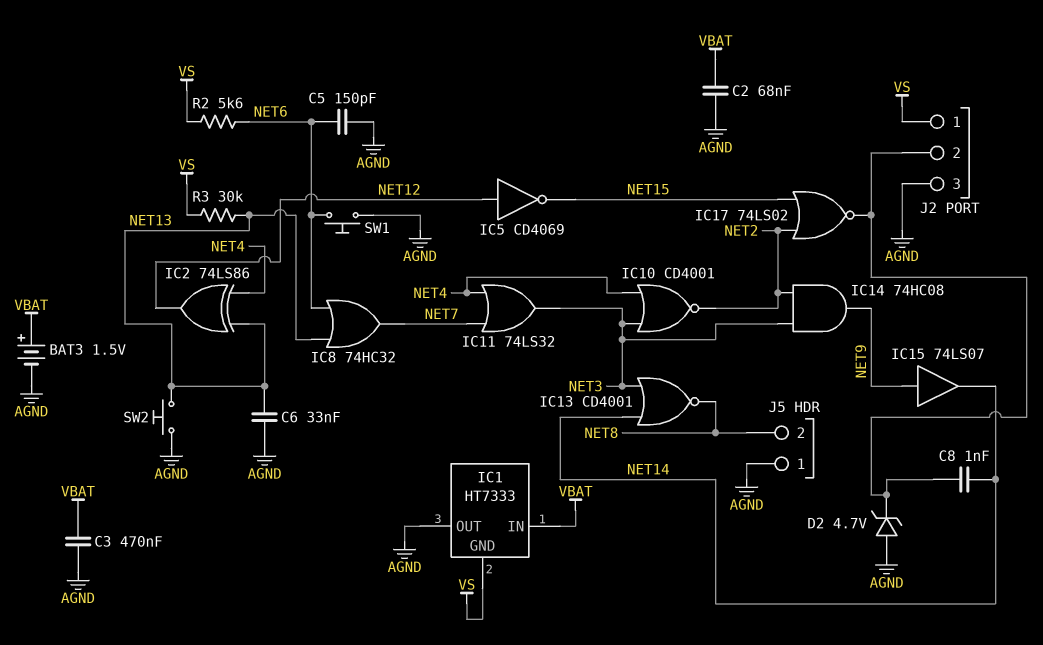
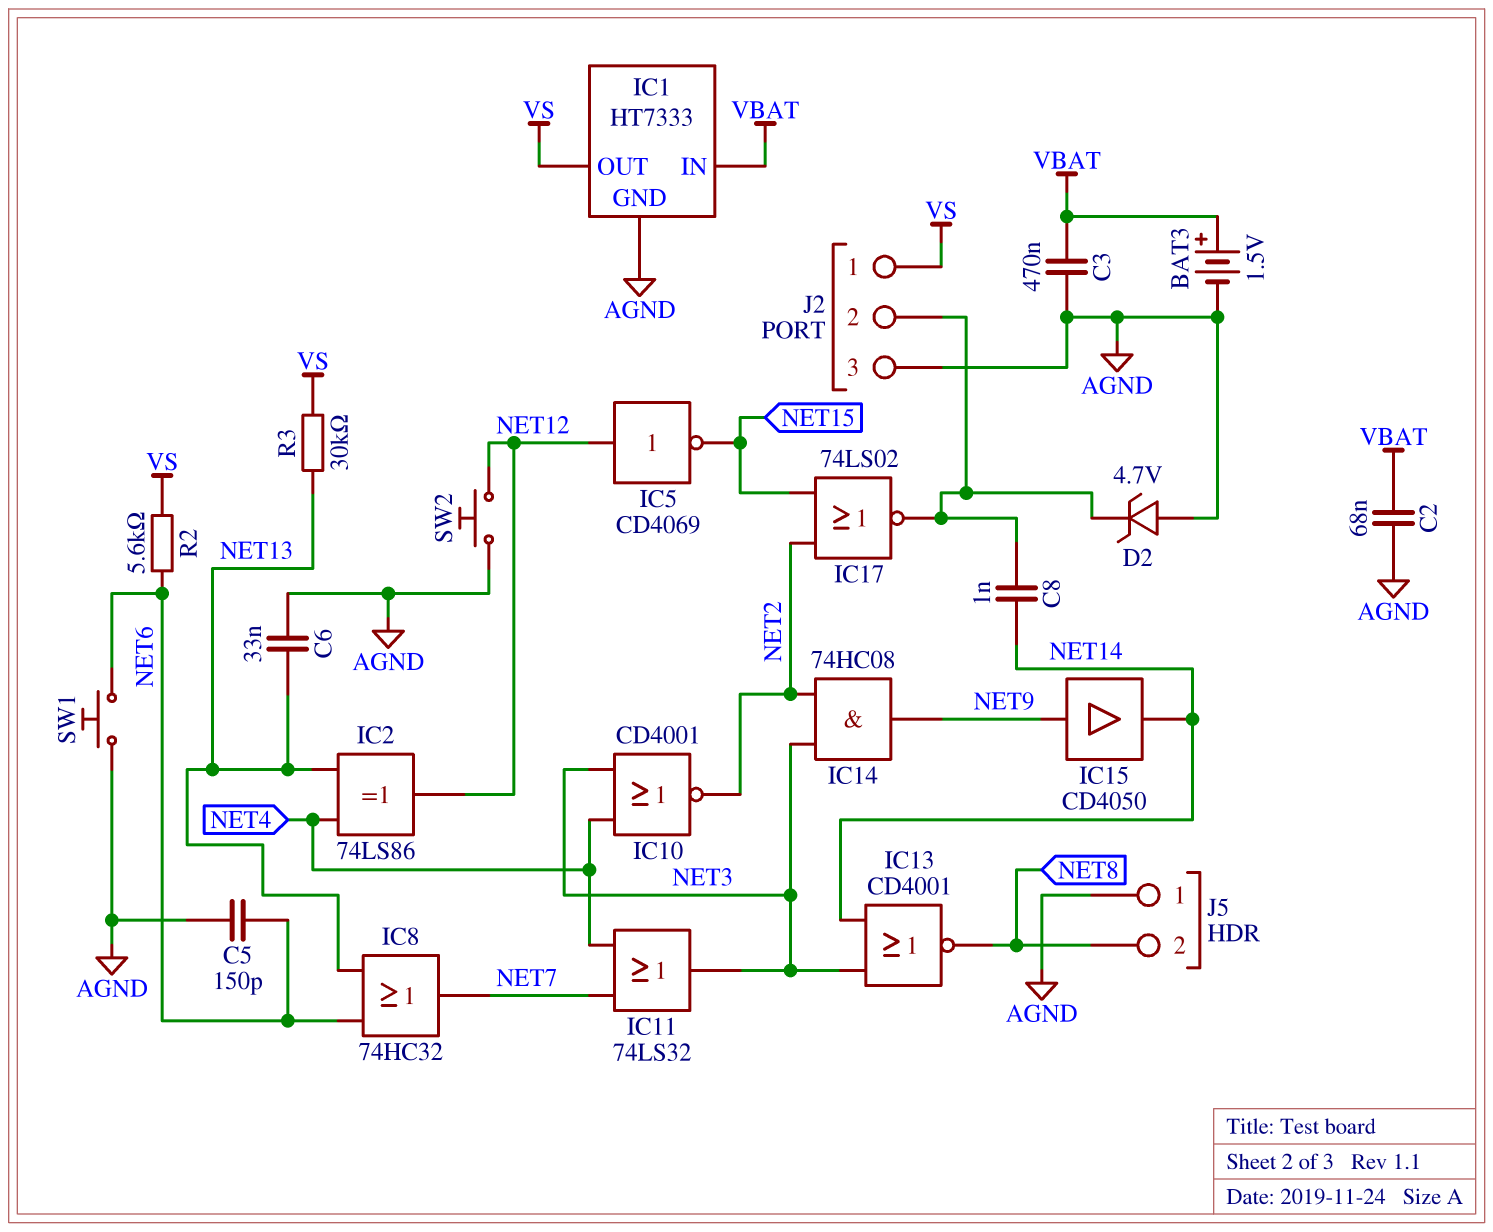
IC1 pin GND: VS -> AGND
IC1 pin OUT: AGND -> VS
IC15: buffer 74LS07 (in NET9, out NET14) -> buffer CD4050 (in NET9, out NET14)
SW2: button (AGND, NET13) -> button (AGND, NET12)

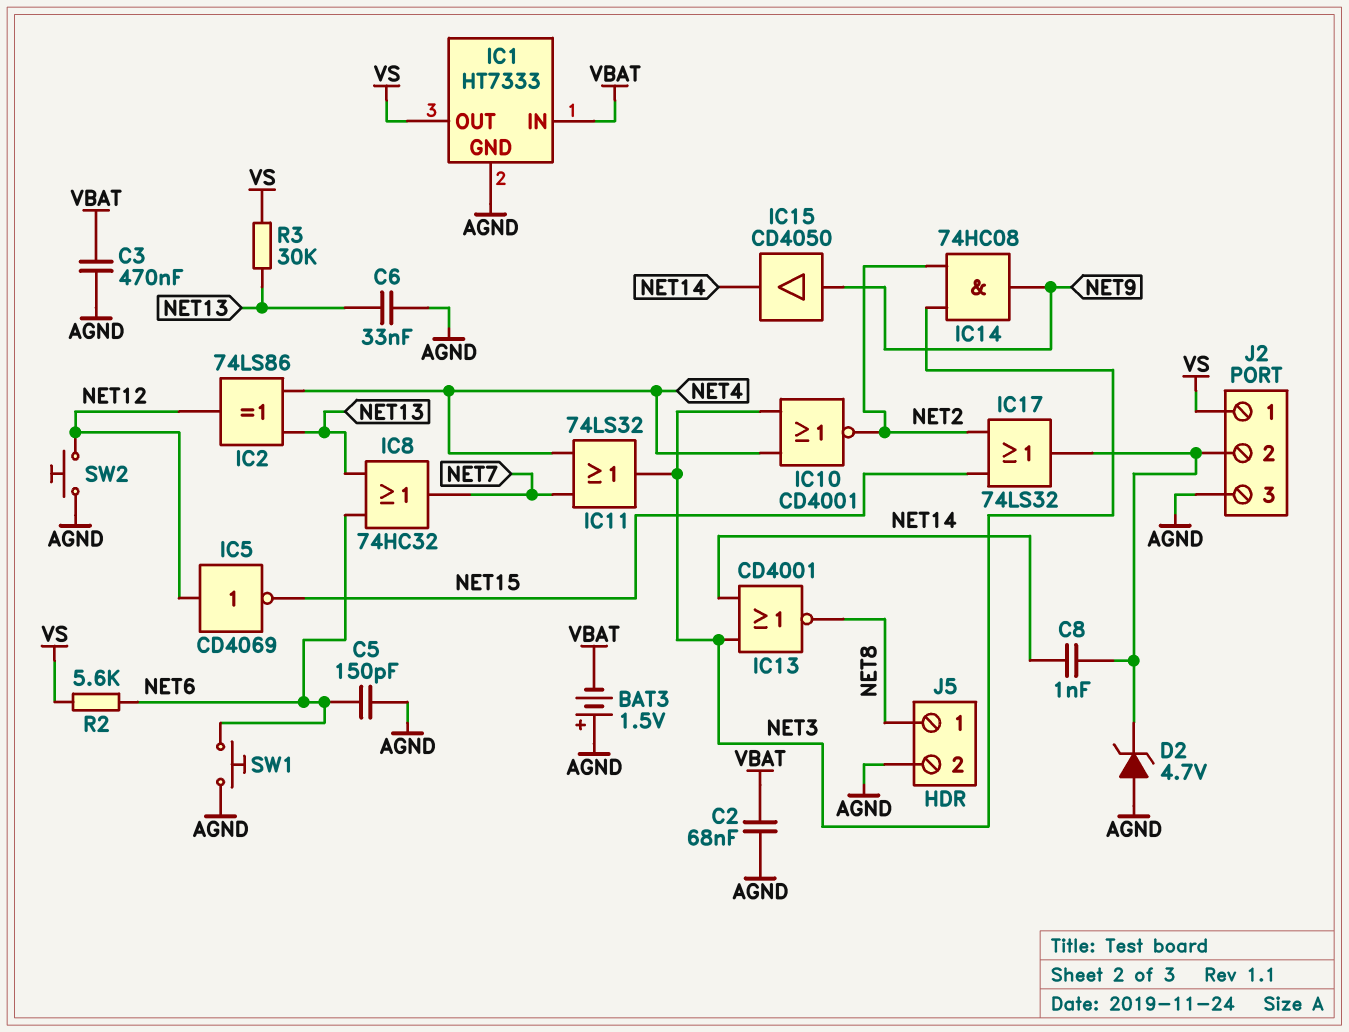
BAT3: 1.5V (plus VBAT, minus AGND) -> 1.5V (plus AGND, minus VBAT)
IC17: NOR 74LS02 (in NET2, in NET15, out J2/2) -> OR 74LS32 (in NET2, in NET15, out J2/2)
J5 pin 1: AGND -> NET8
J5 pin 2: NET8 -> AGND

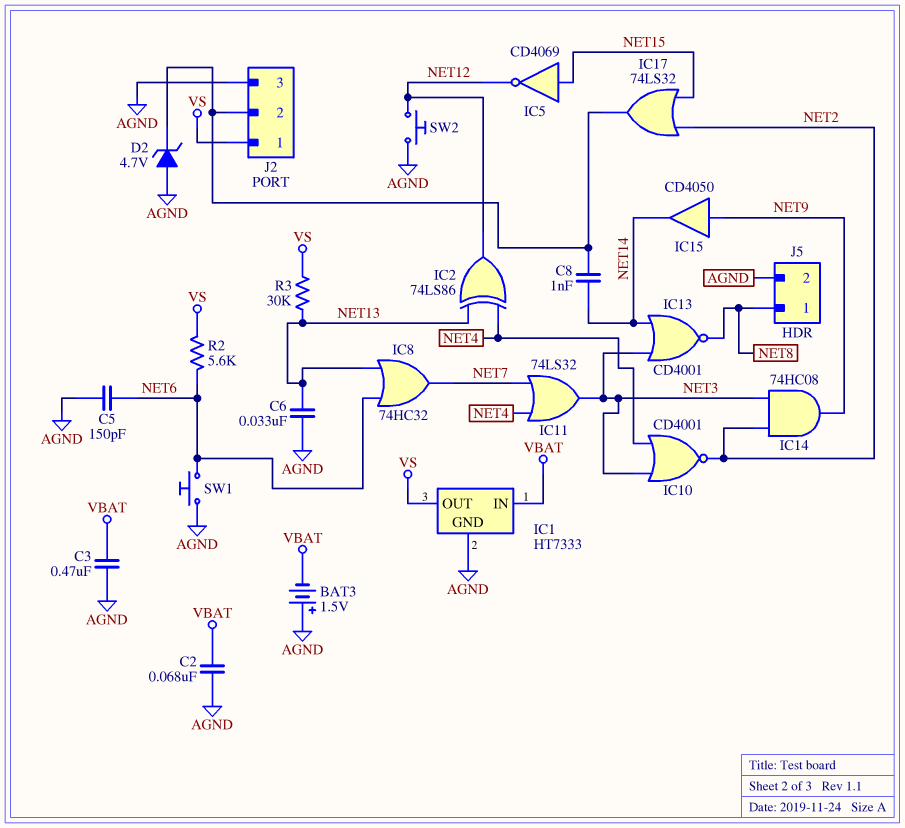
IC5: NOT CD4069 (in NET12, out NET15) -> NOT CD4069 (in NET15, out NET12)

